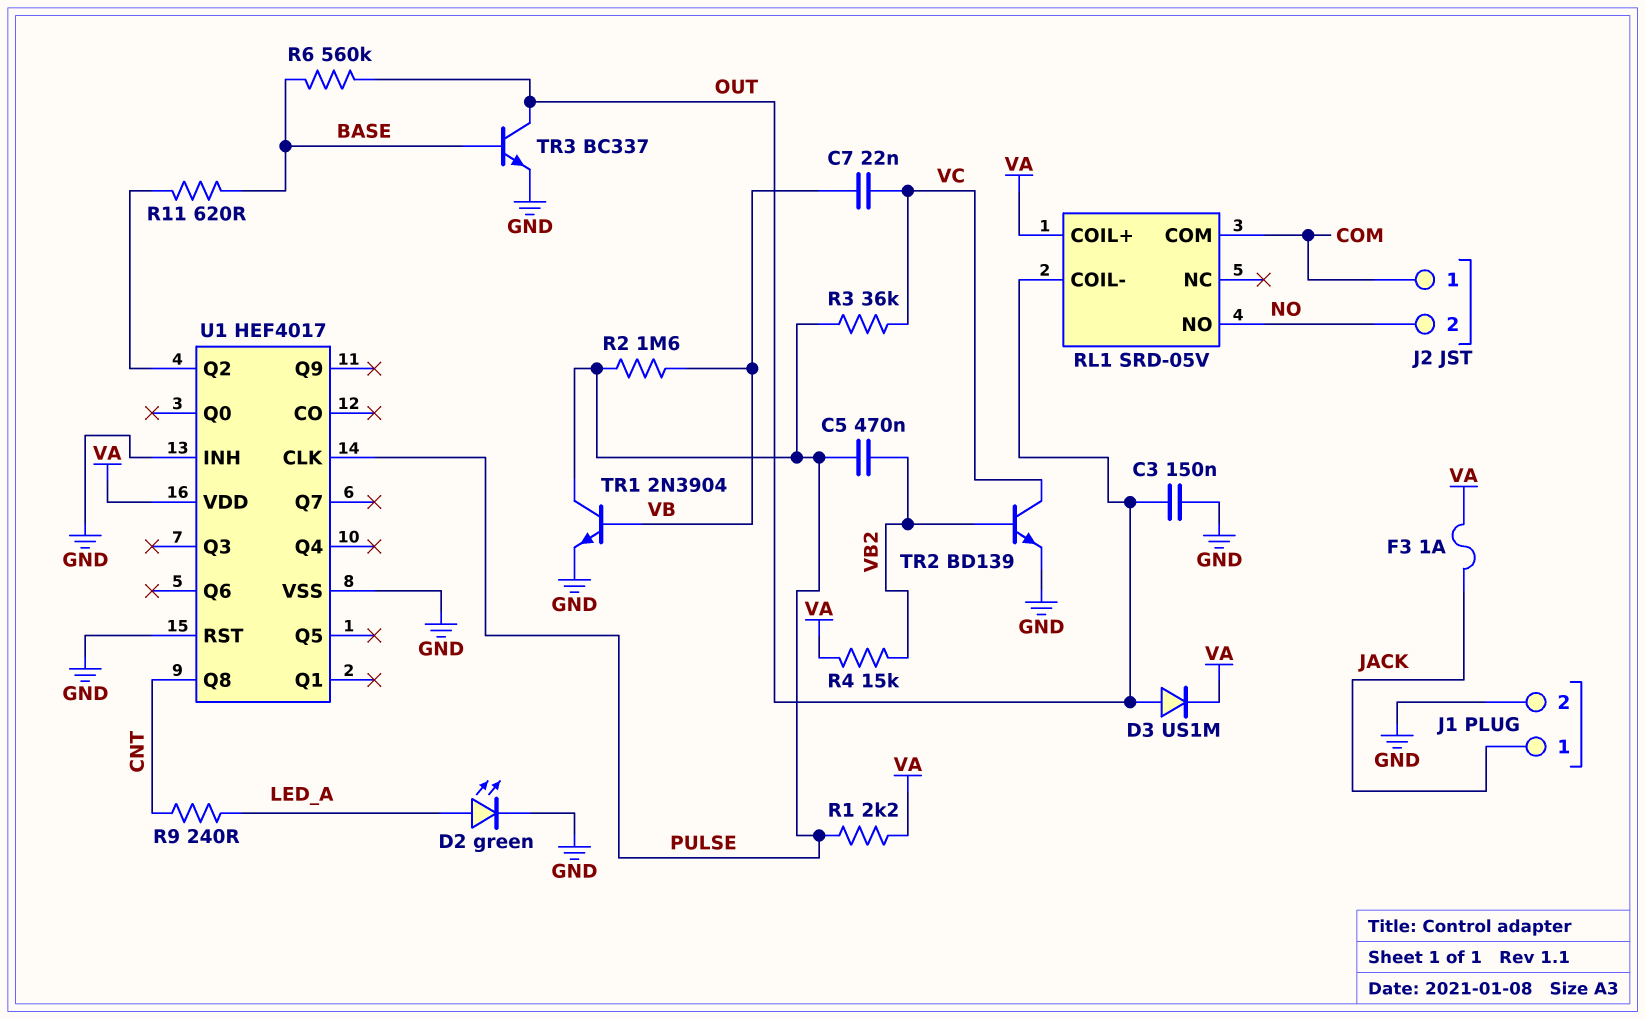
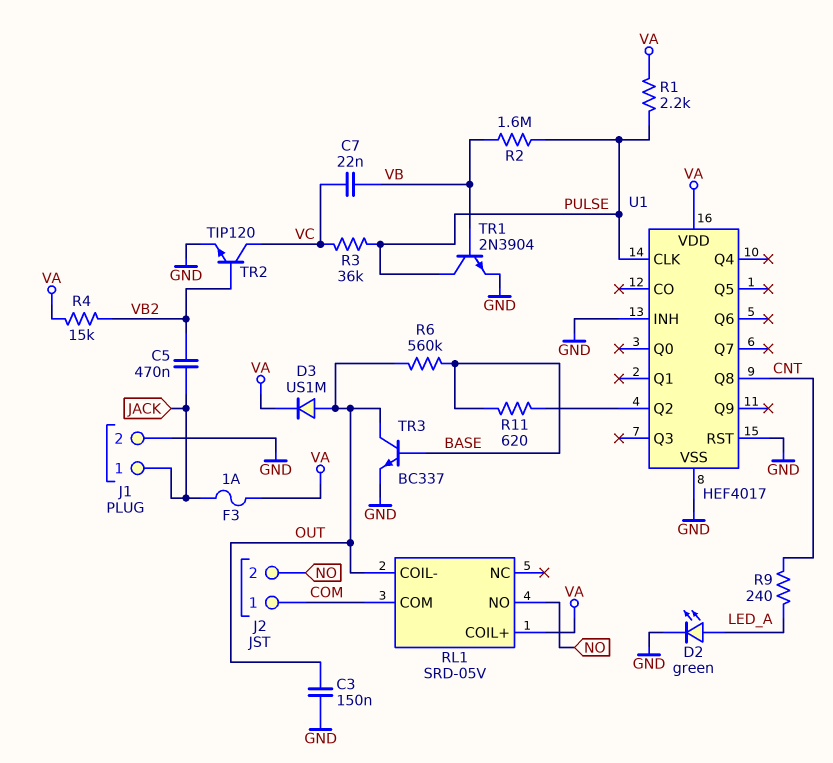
C5: 470nF (PULSE, VB2) -> 470nF (JACK, VB2)
TR2: NPN BD139 (B VB2, C VC, E GND) -> NPN TIP120 (B VB2, C VC, E GND)

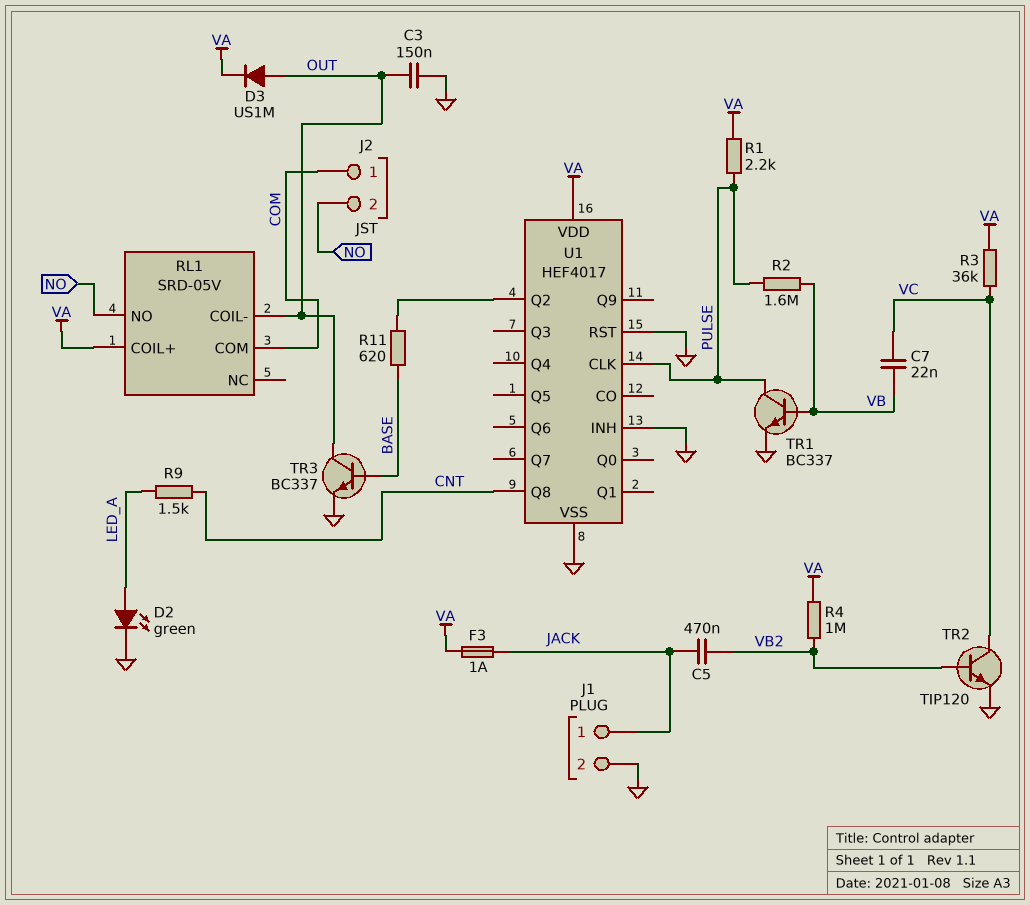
R3: 36k (PULSE, VC) -> 36k (VA, VC)
R4: 15k (VA, VB2) -> 1M (VA, VB2)
R6: 560k (BASE, OUT) -> none
R9: 240 (CNT, LED_A) -> 1.5k (CNT, LED_A)
TR1: NPN 2N3904 (B VB, C PULSE, E GND) -> NPN BC337 (B VB, C PULSE, E GND)

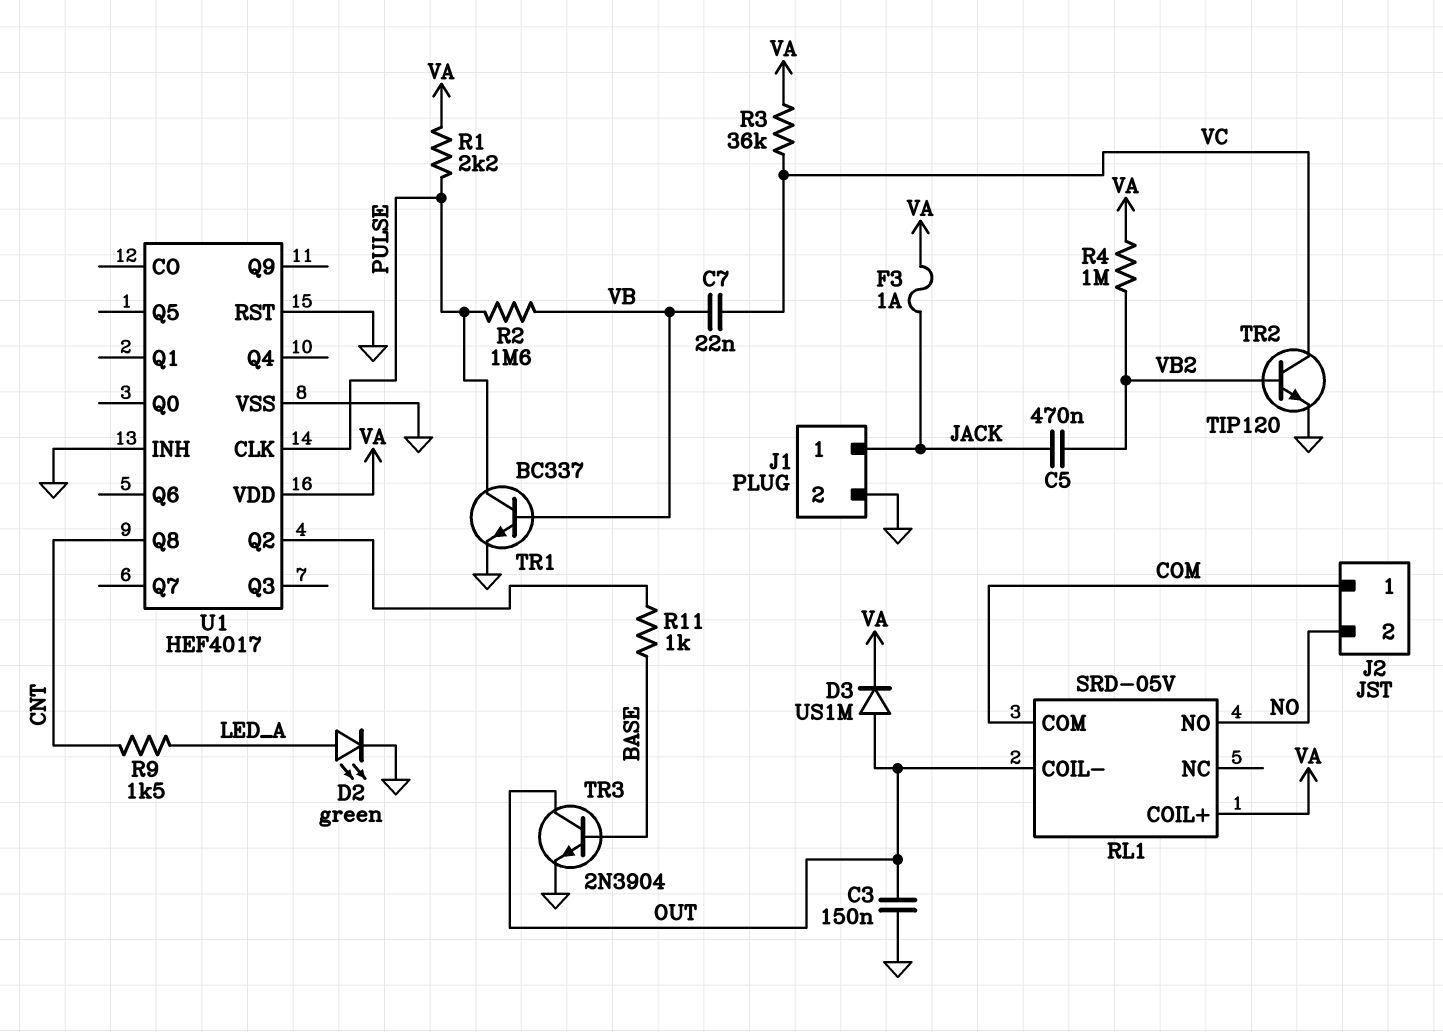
R11: 620 (BASE, U1/Q2) -> 1k (BASE, U1/Q2)
TR3: NPN BC337 (B BASE, C OUT, E GND) -> NPN 2N3904 (B BASE, C OUT, E GND)

